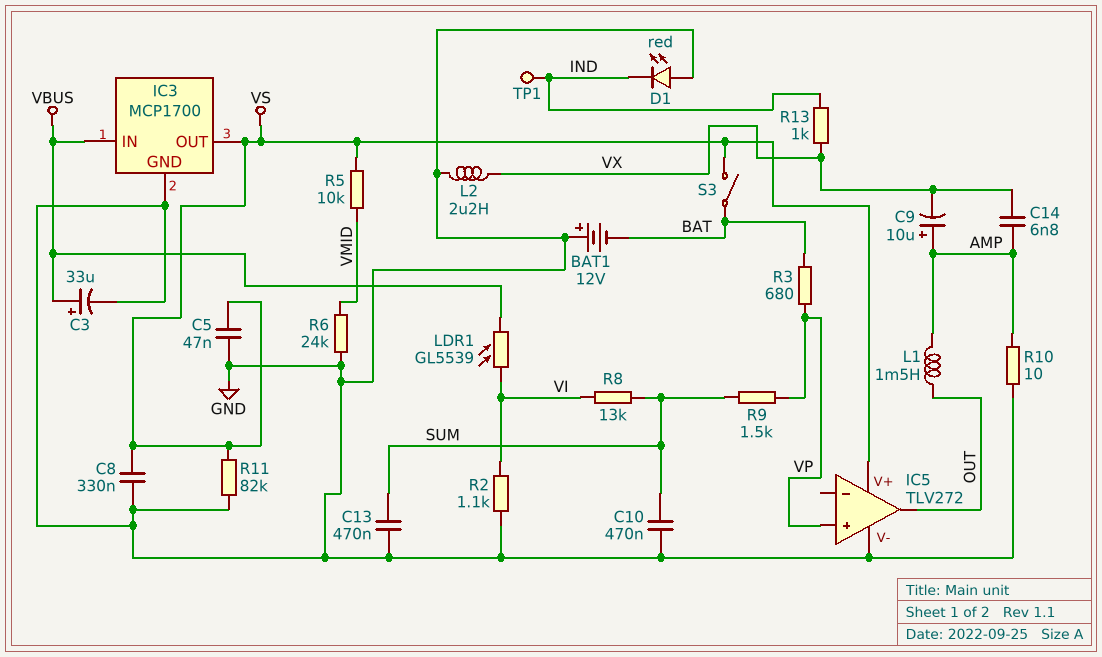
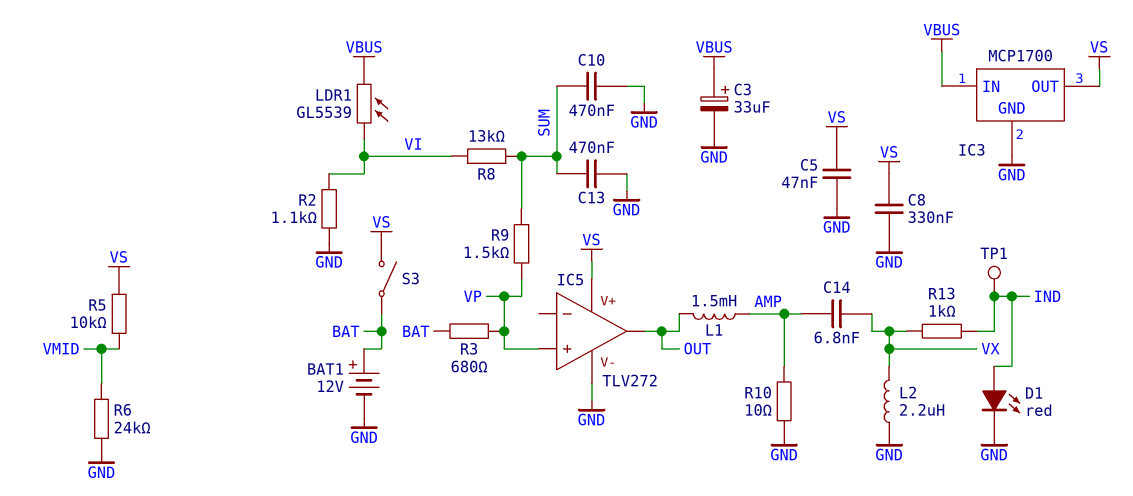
BAT1: 12V (plus GND, minus BAT) -> 12V (plus BAT, minus GND)
C9: 10uF (plus AMP, minus VX) -> none
D1: LED red (A GND, K IND) -> LED red (A IND, K GND)
R11: 82k (GND, VS) -> none

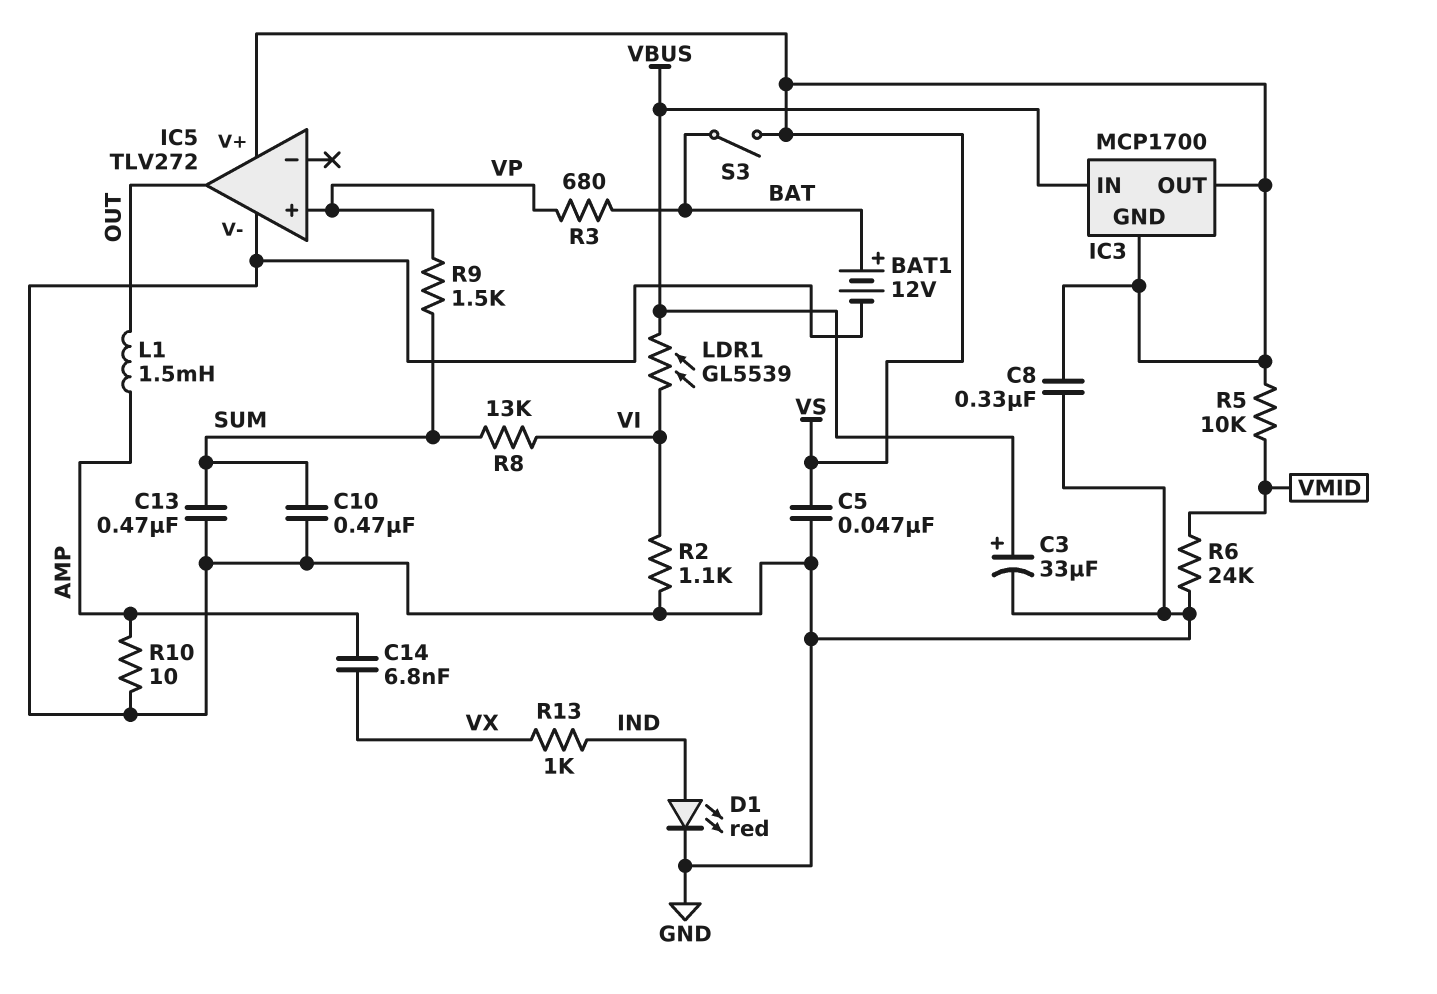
IC3 pin GND: GND -> VS
L2: 2.2uH (GND, VX) -> none
TP1: test point (IND) -> none

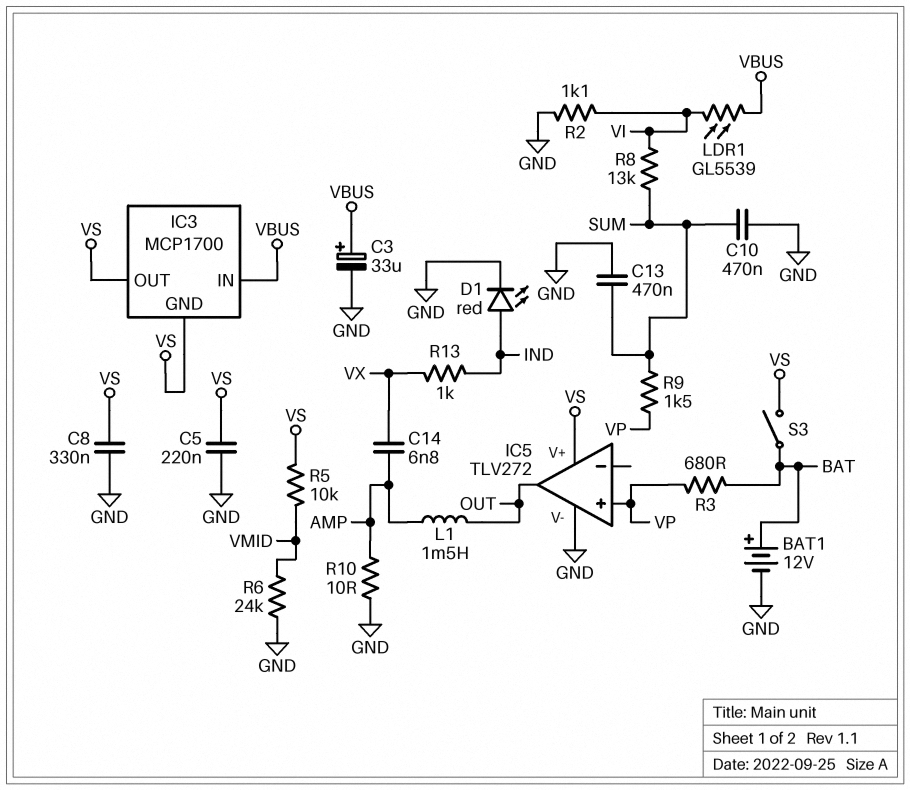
C5: 47nF (GND, VS) -> 220nF (GND, VS)

